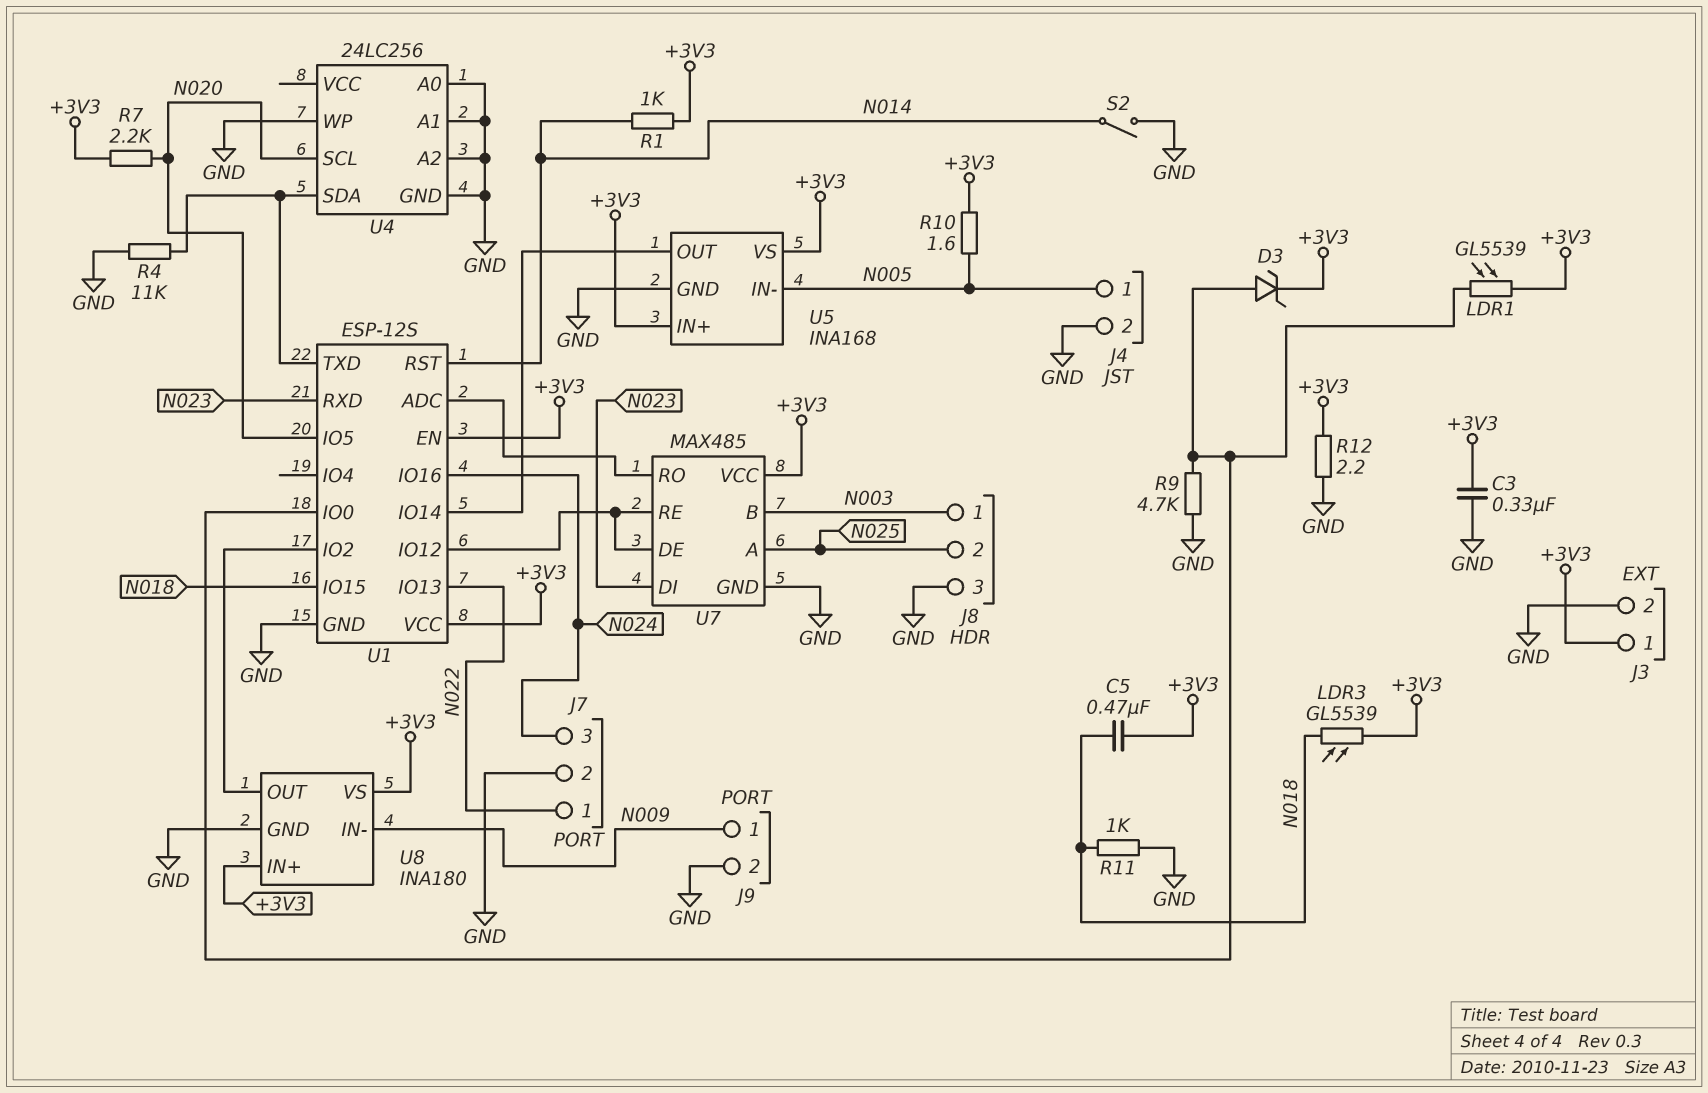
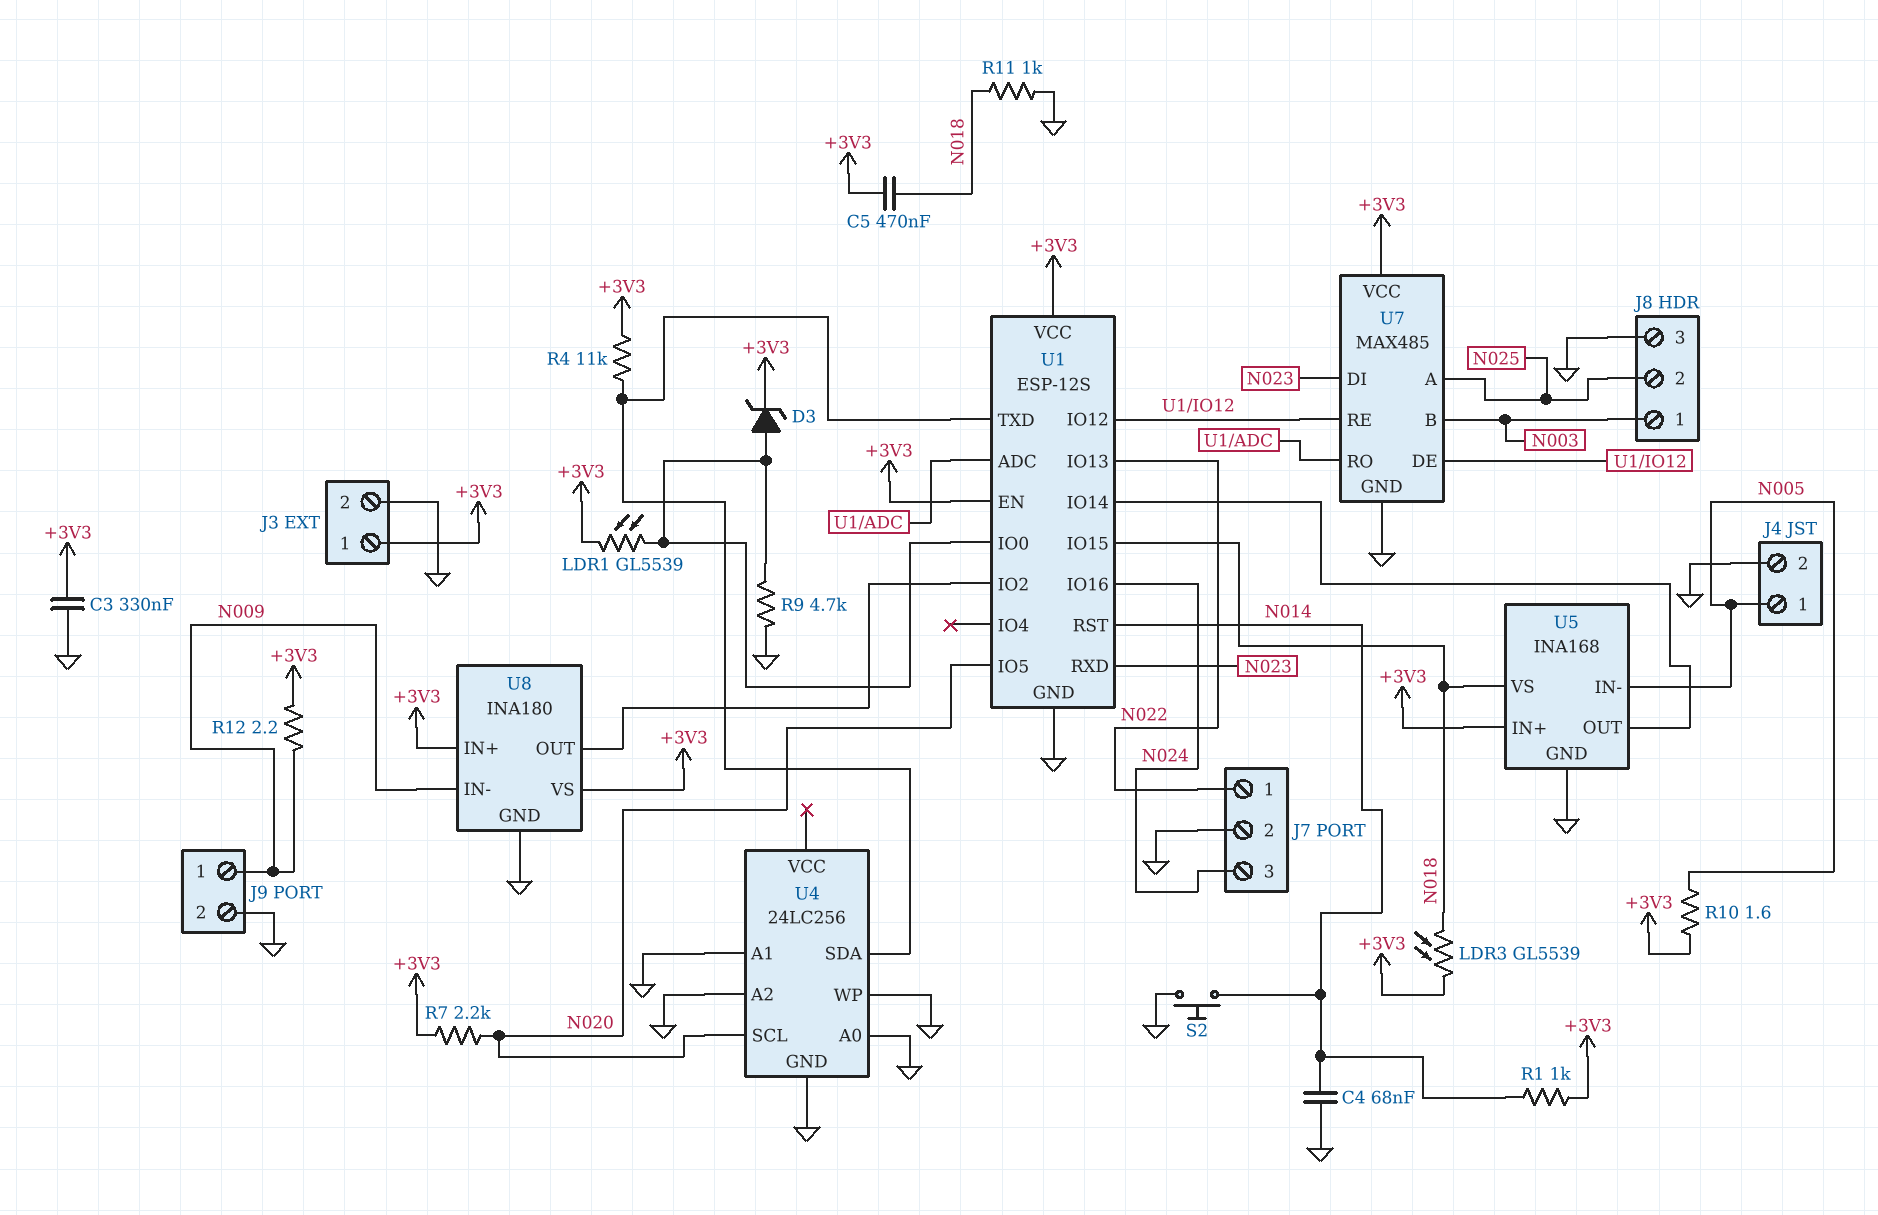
C4: none -> 68nF (GND, N014)
R4: 11k (GND, U1/TXD) -> 11k (+3V3, U1/TXD)
R12: 2.2 (+3V3, GND) -> 2.2 (+3V3, N009)
S2: switch (GND, N014) -> button (GND, N014)
U5 pin VS: +3V3 -> N018

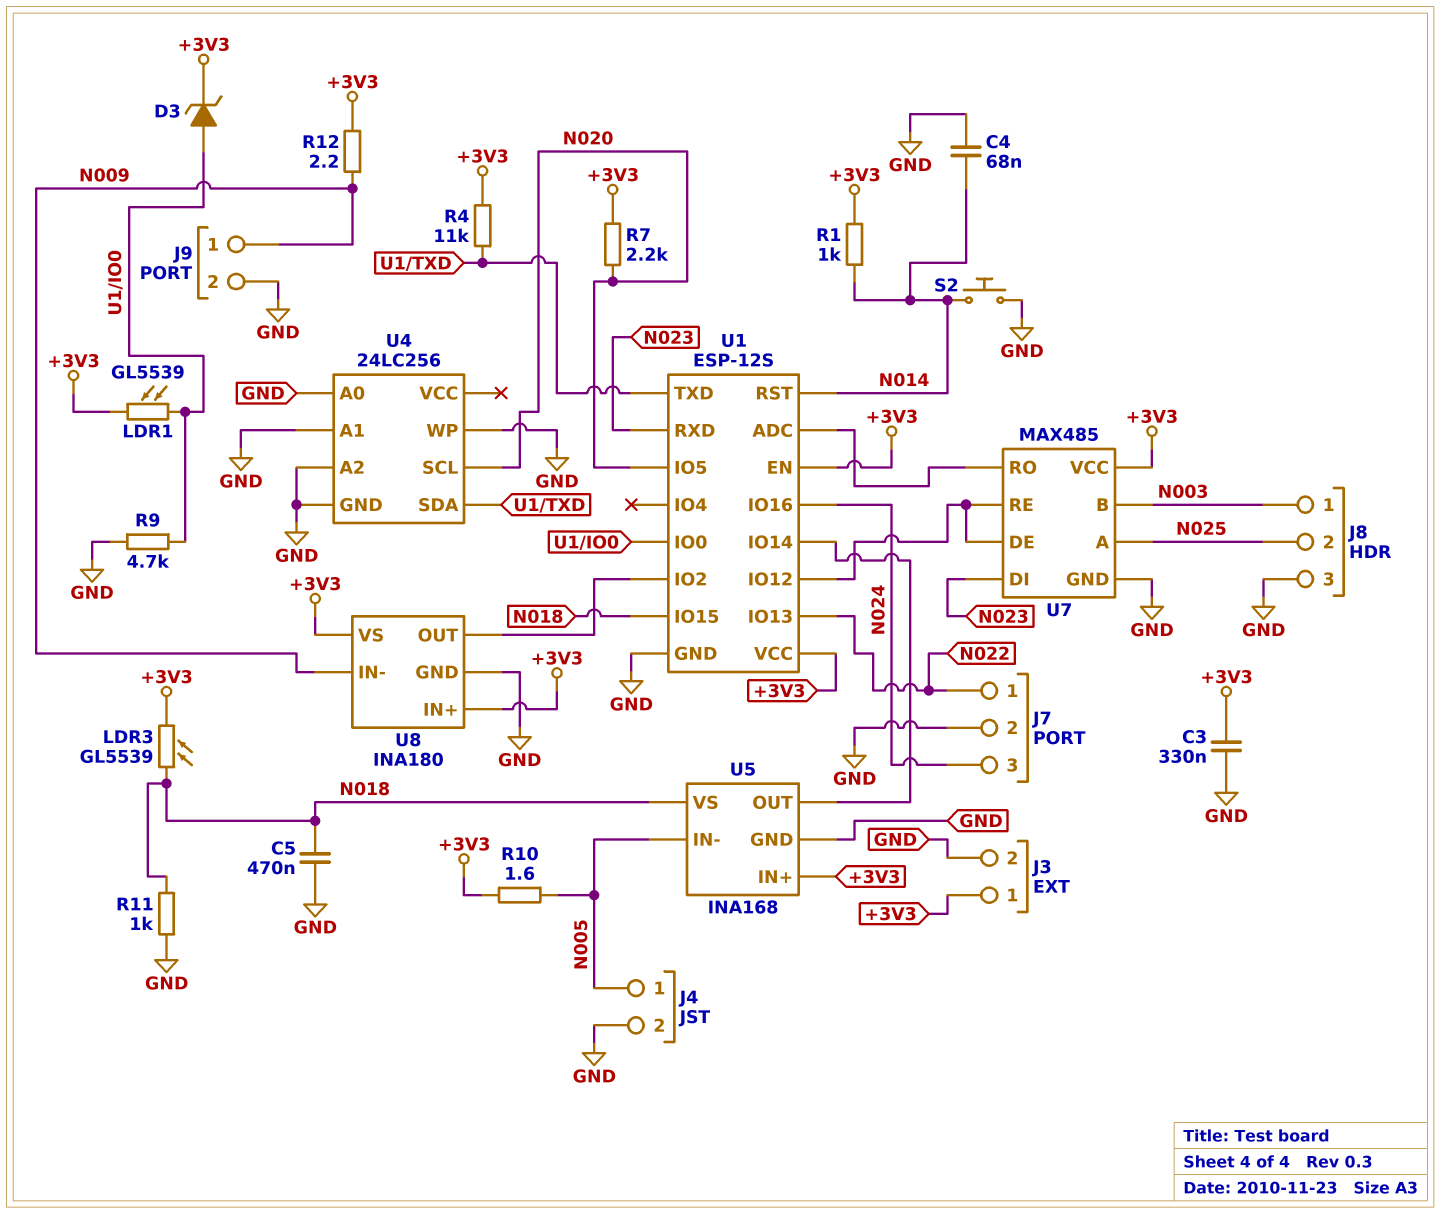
C5: 470nF (+3V3, N018) -> 470nF (GND, N018)

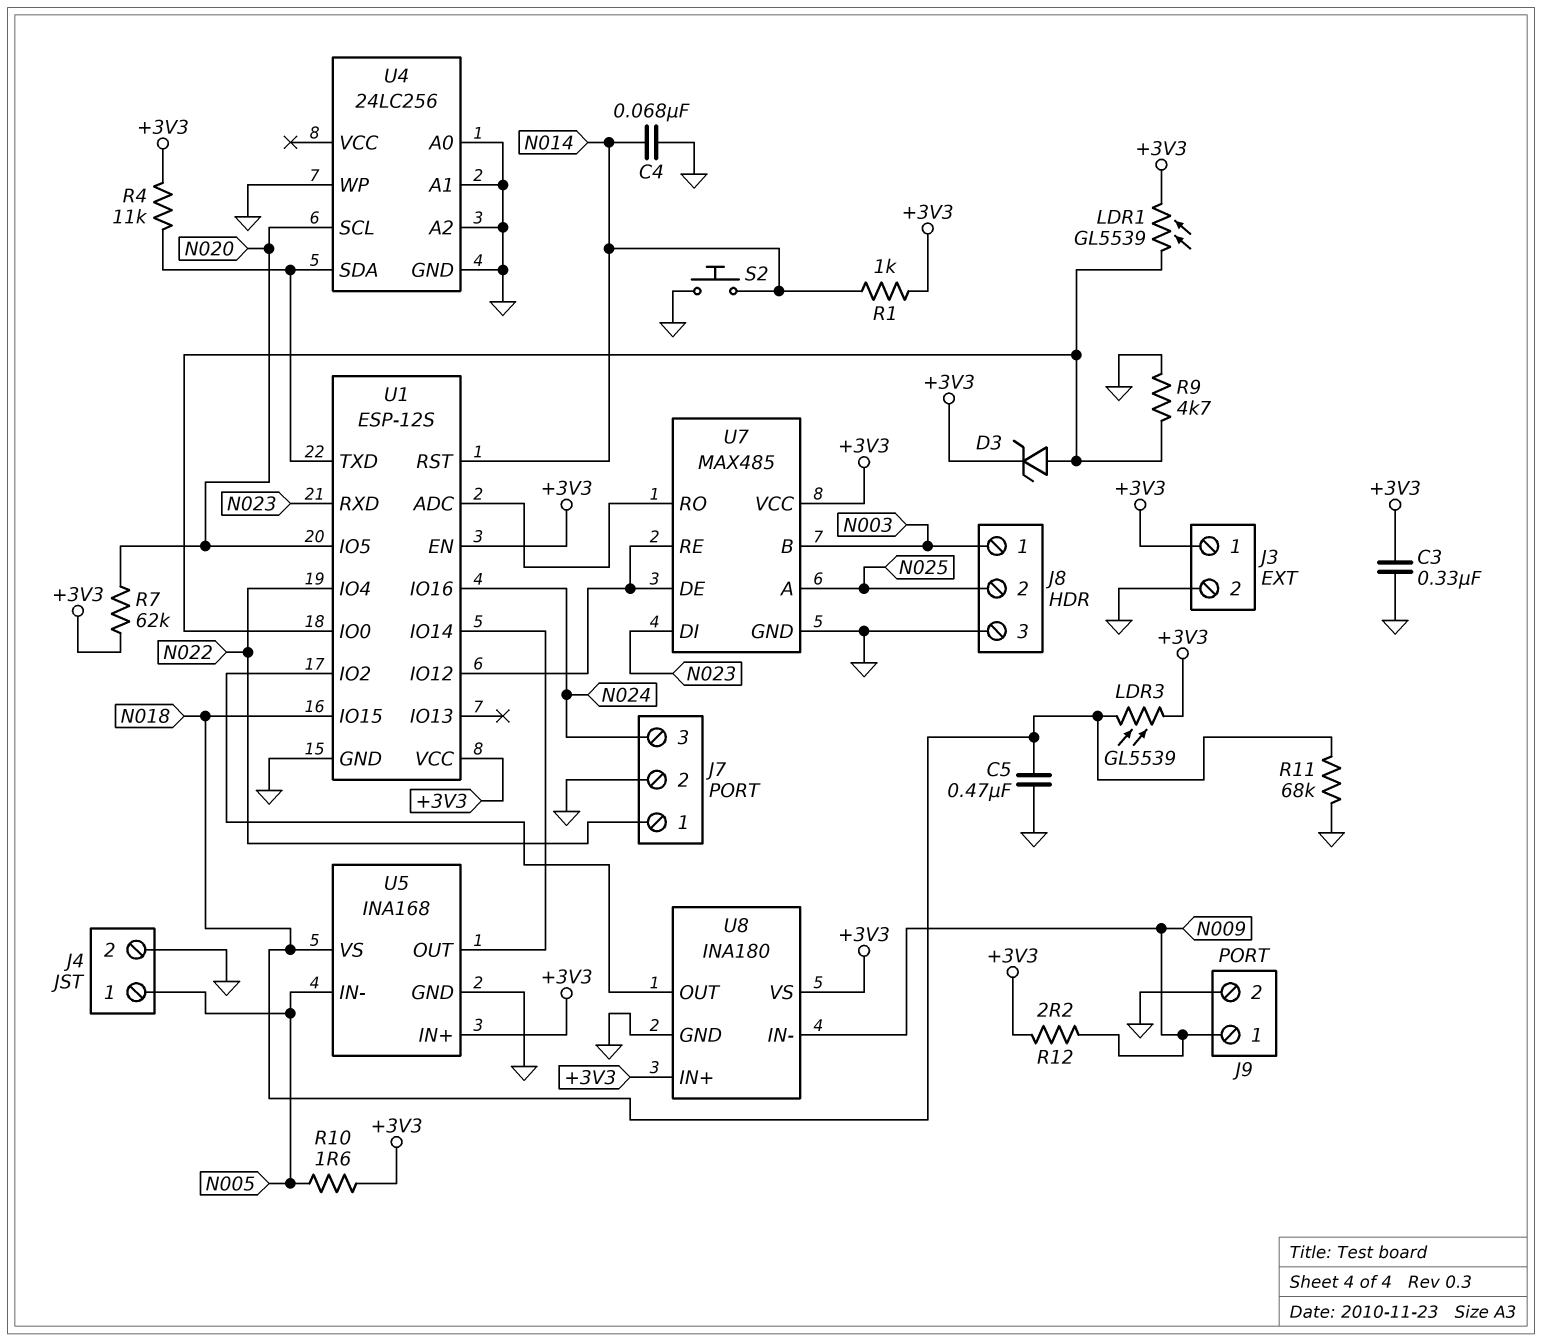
R7: 2.2k (+3V3, N020) -> 62k (+3V3, N020)
R11: 1k (GND, N018) -> 68k (GND, N018)
U1 pin IO4: none -> N022
U1 pin IO13: N022 -> none

